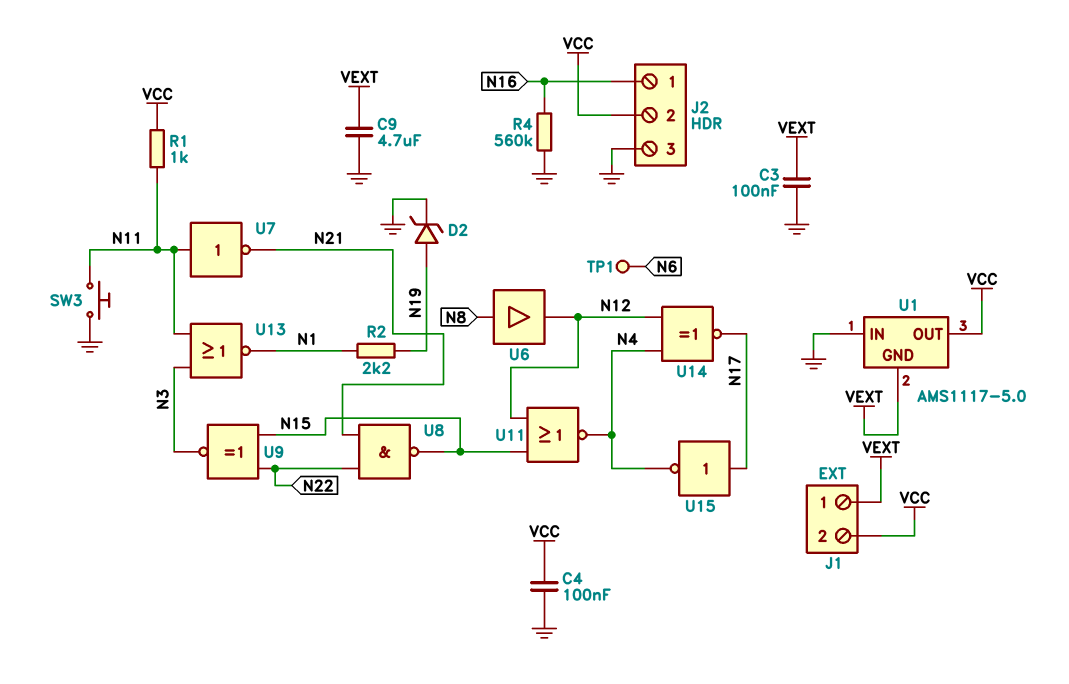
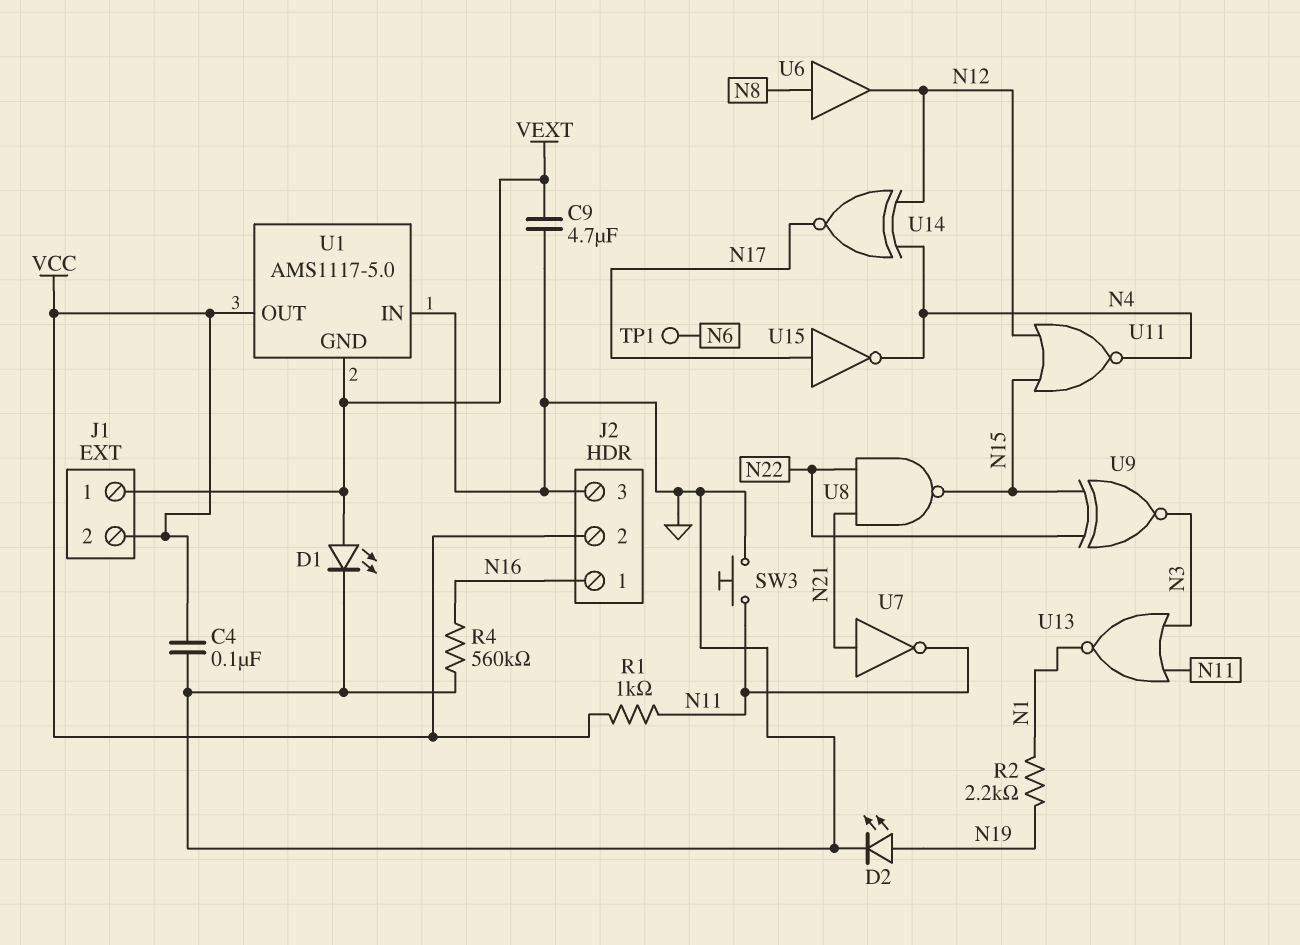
C3: 100nF (GND, VEXT) -> none
D1: none -> LED (A VEXT, K GND)
D2: zener (A N19, K GND) -> LED (A N19, K GND)
U7: NOT (in N11, out N21) -> NOT (in N21, out N11)

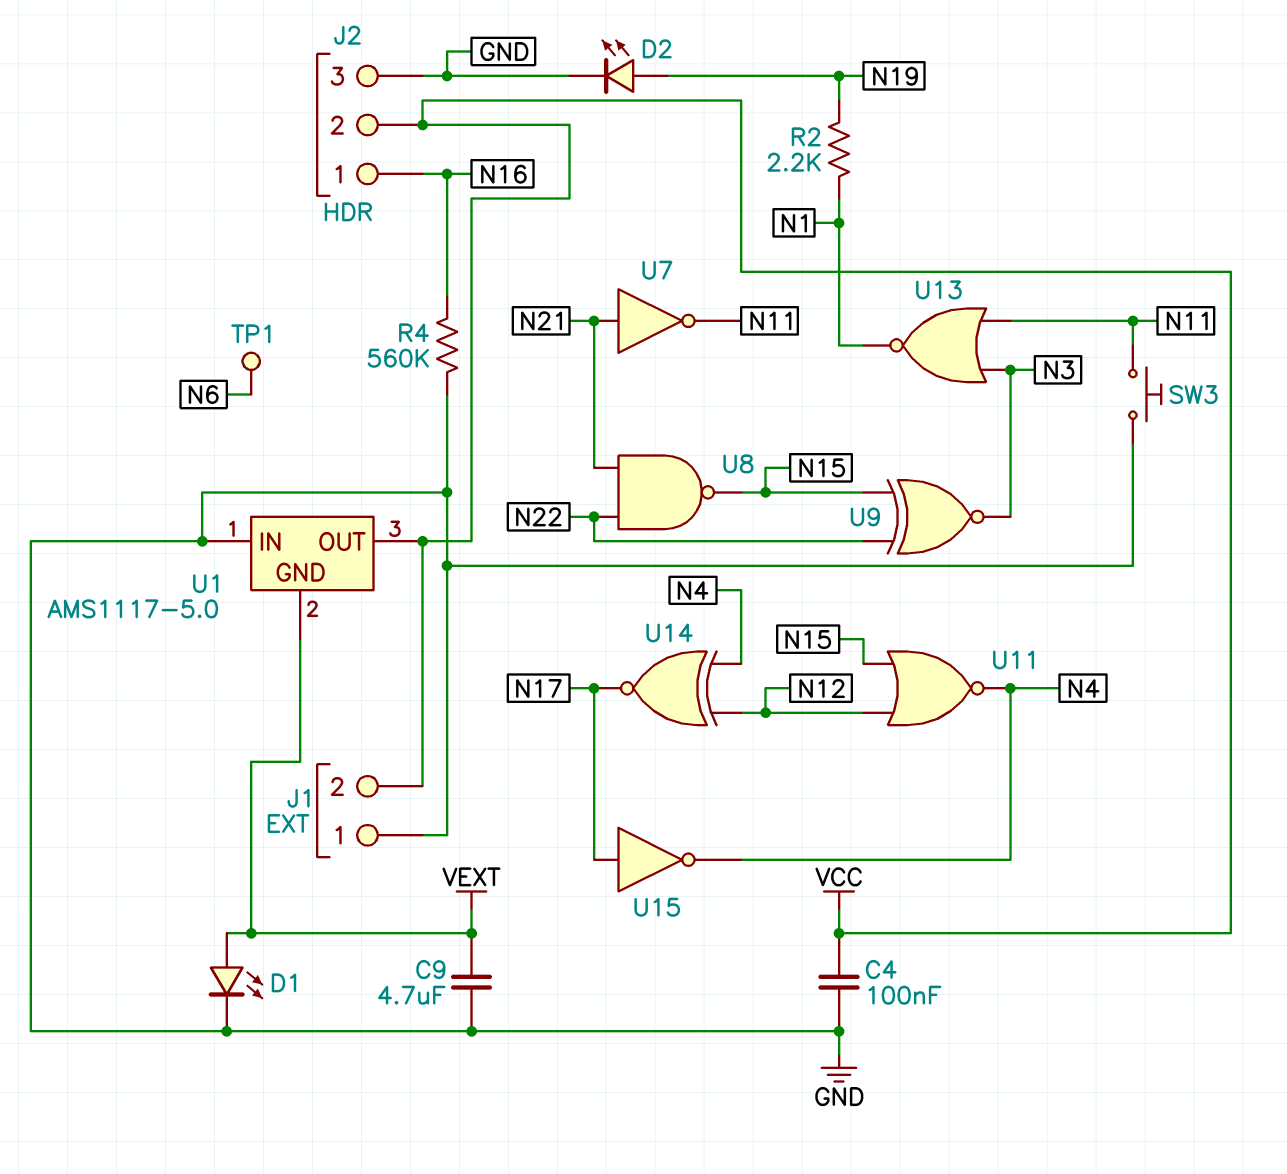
J1 pin 1: VEXT -> GND
R1: 1k (N11, VCC) -> none
U6: buffer (in N8, out N12) -> none

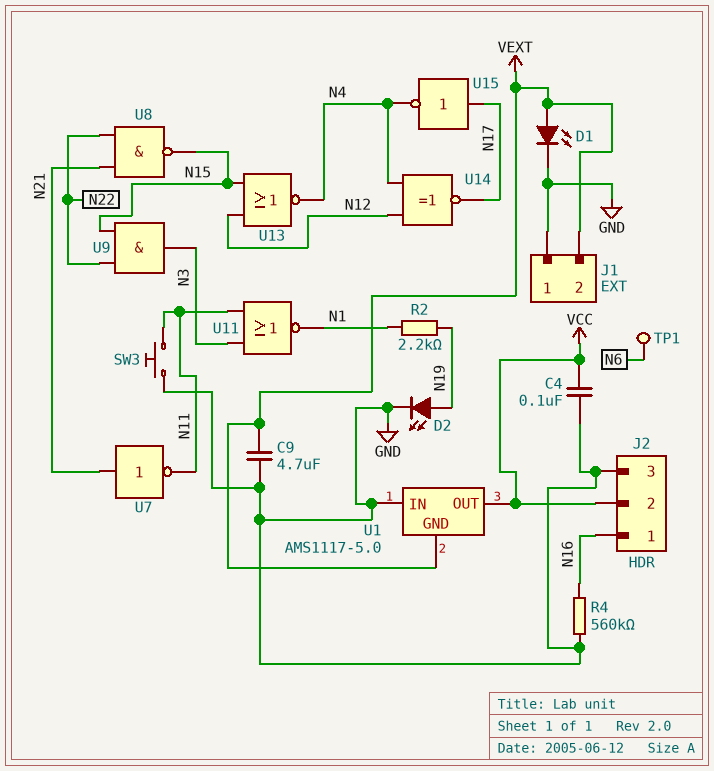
J1 pin 2: VCC -> VEXT
U9: XNOR (in N15, in N22, out N3) -> AND (in N15, in N22, out N3)
U11: NOR (in N12, in N15, out N4) -> NOR (in N3, in N11, out N1)
U13: NOR (in N3, in N11, out N1) -> NOR (in N12, in N15, out N4)

